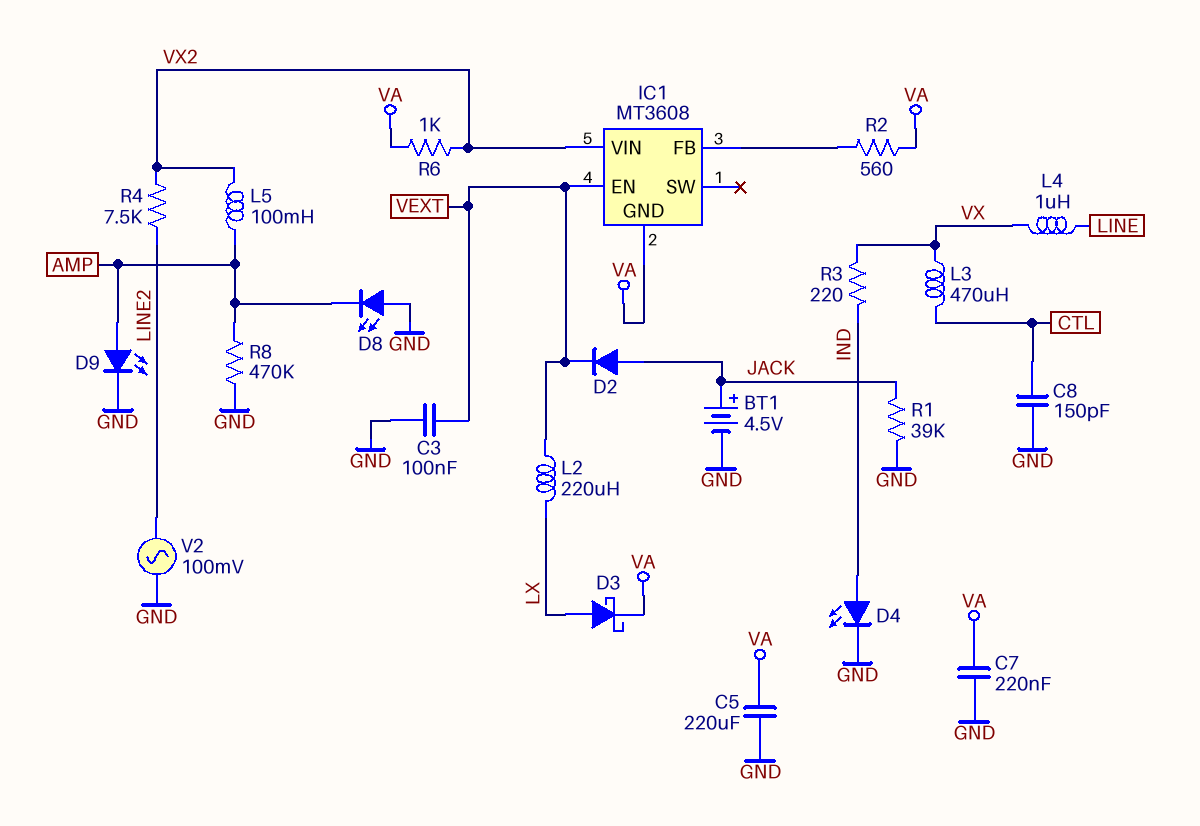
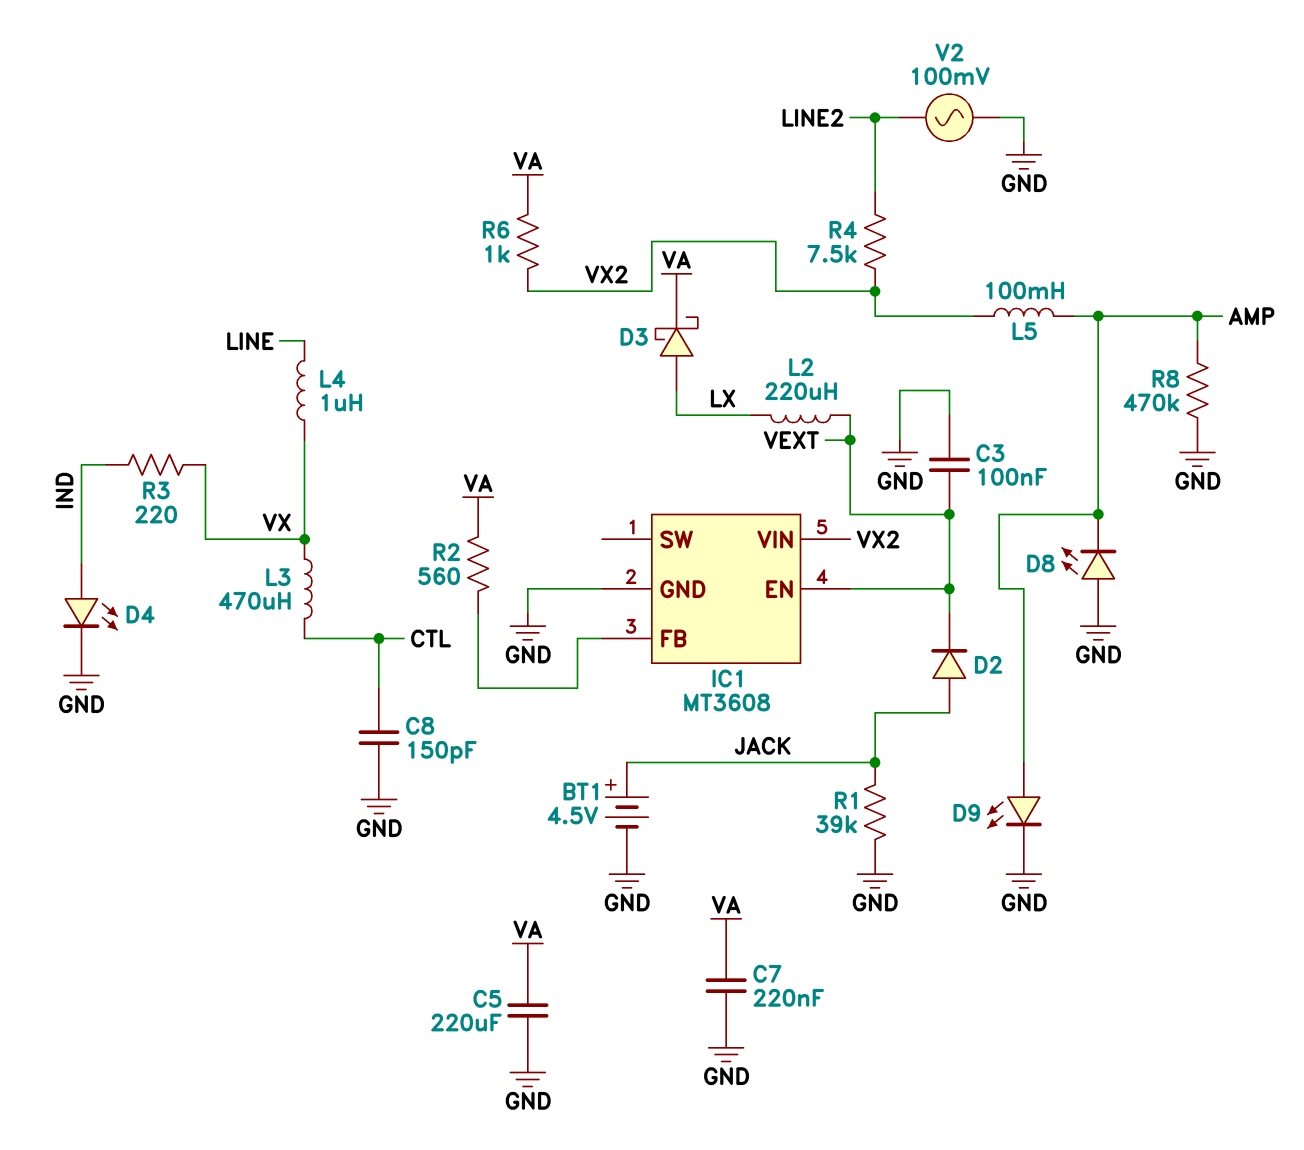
IC1 pin GND: VA -> GND

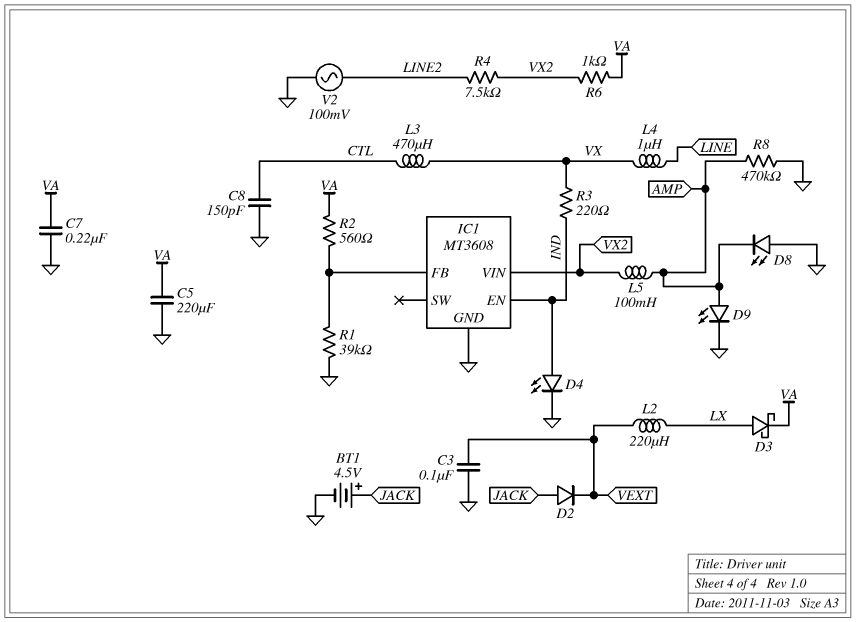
IC1 pin EN: VEXT -> IND
R1: 39k (GND, JACK) -> 39k (GND, IC1/FB)

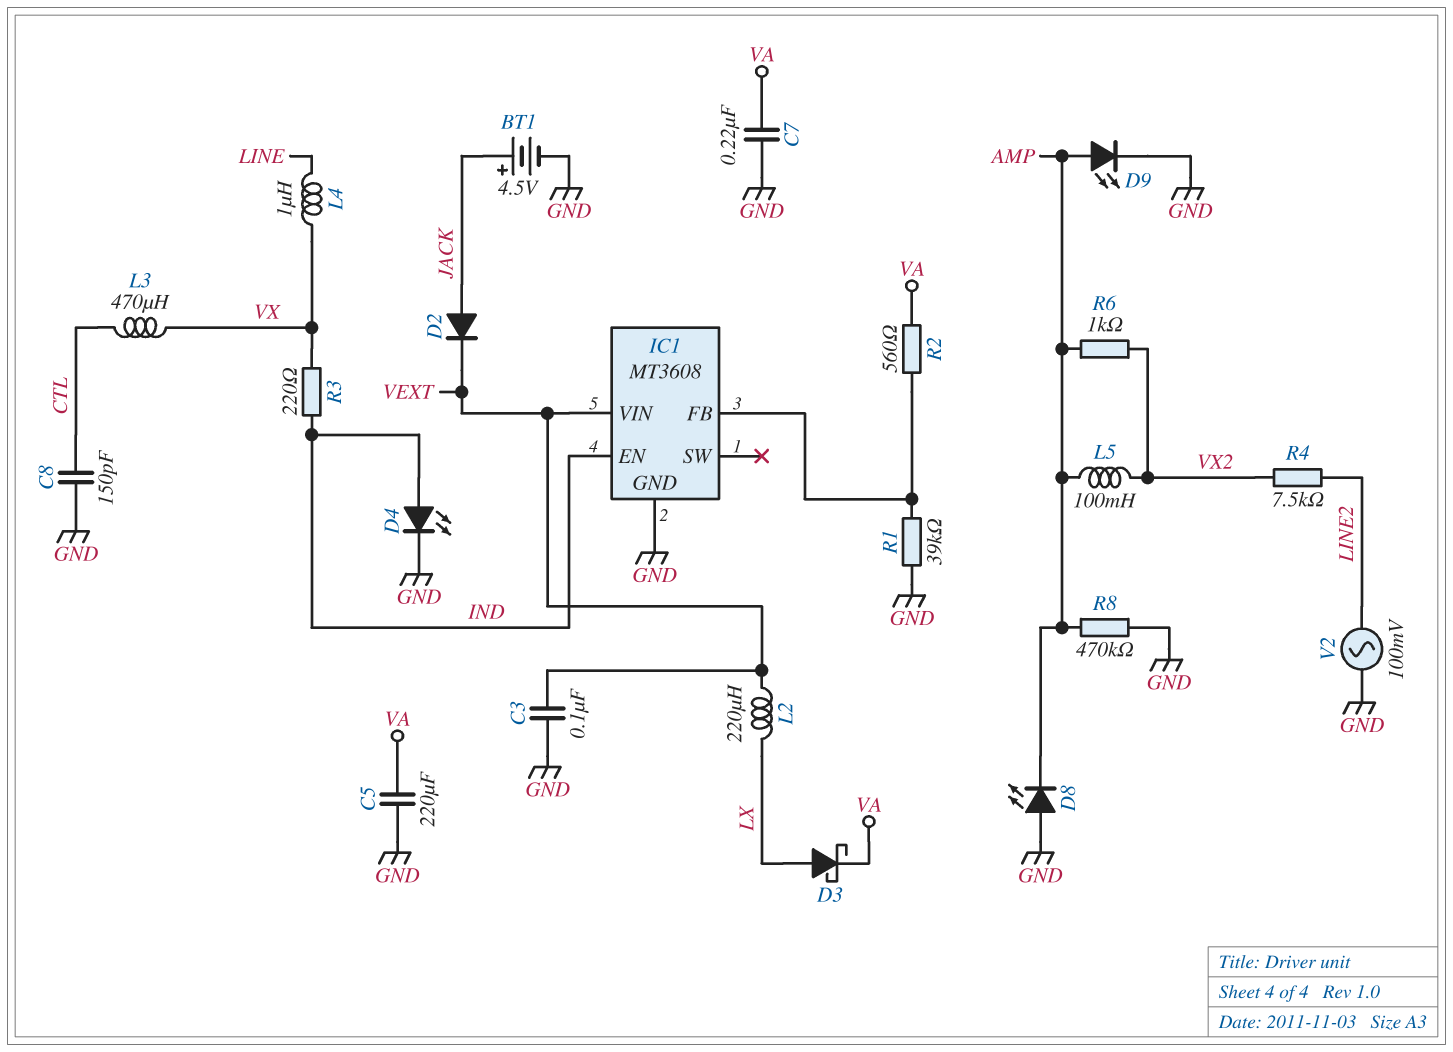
IC1 pin VIN: VX2 -> VEXT
R6: 1k (VA, VX2) -> 1k (AMP, VX2)

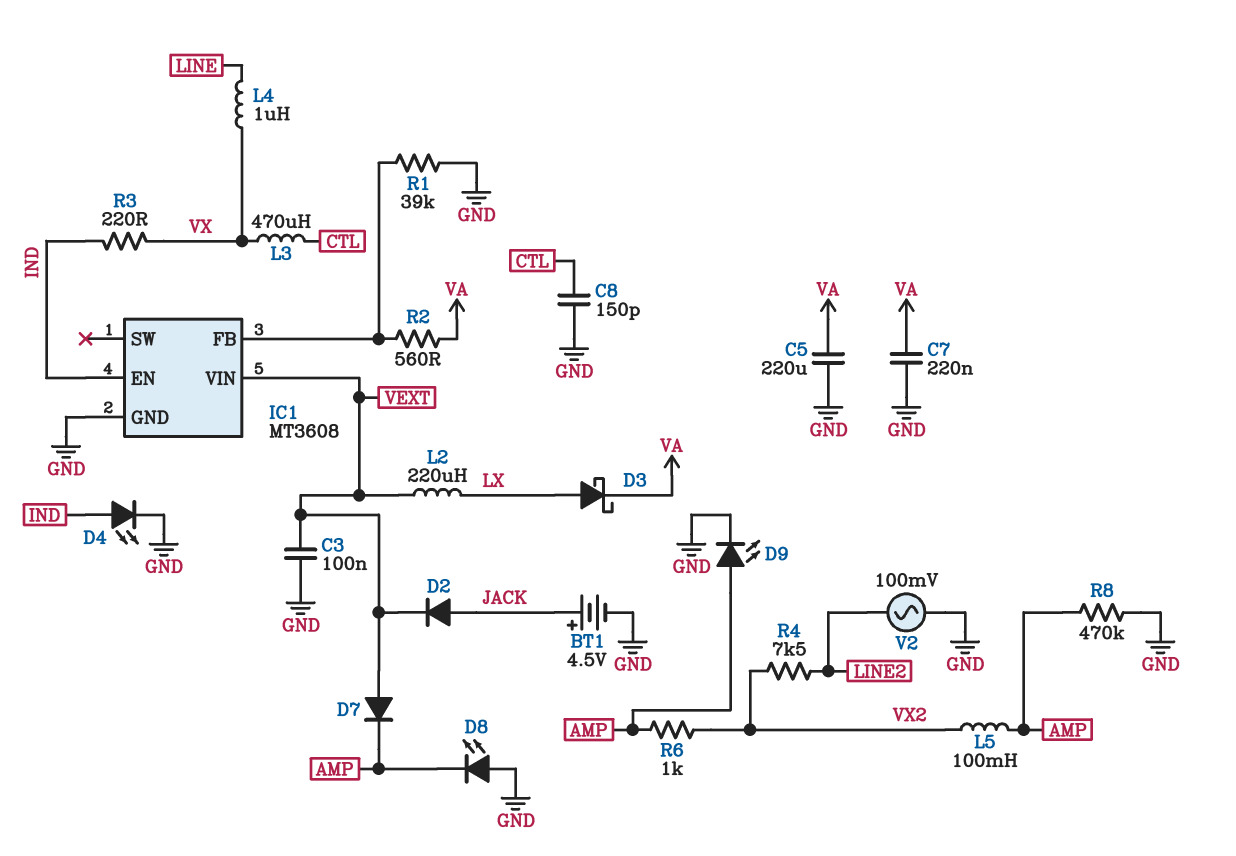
D7: none -> diode (A VEXT, K AMP)

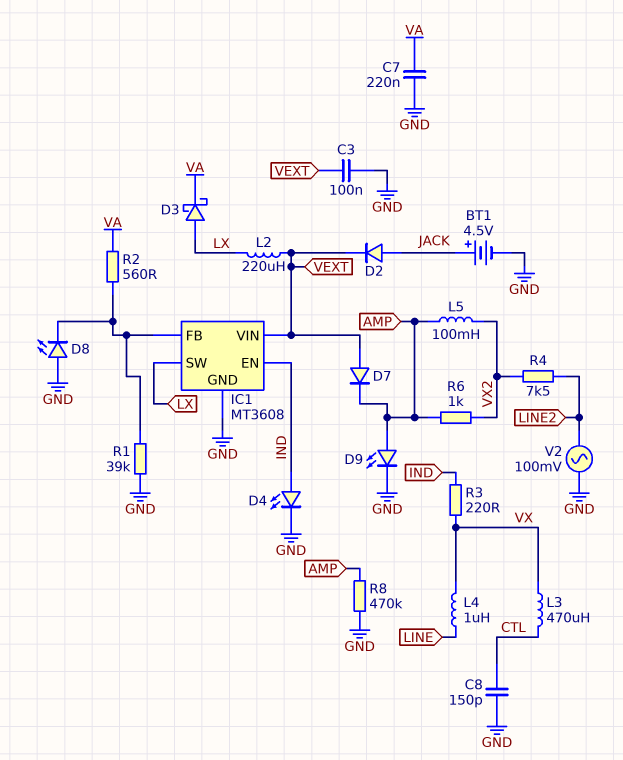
C5: 220uF (GND, VA) -> none
D8: LED (A GND, K AMP) -> LED (A GND, K IC1/FB)
IC1 pin SW: none -> LX

